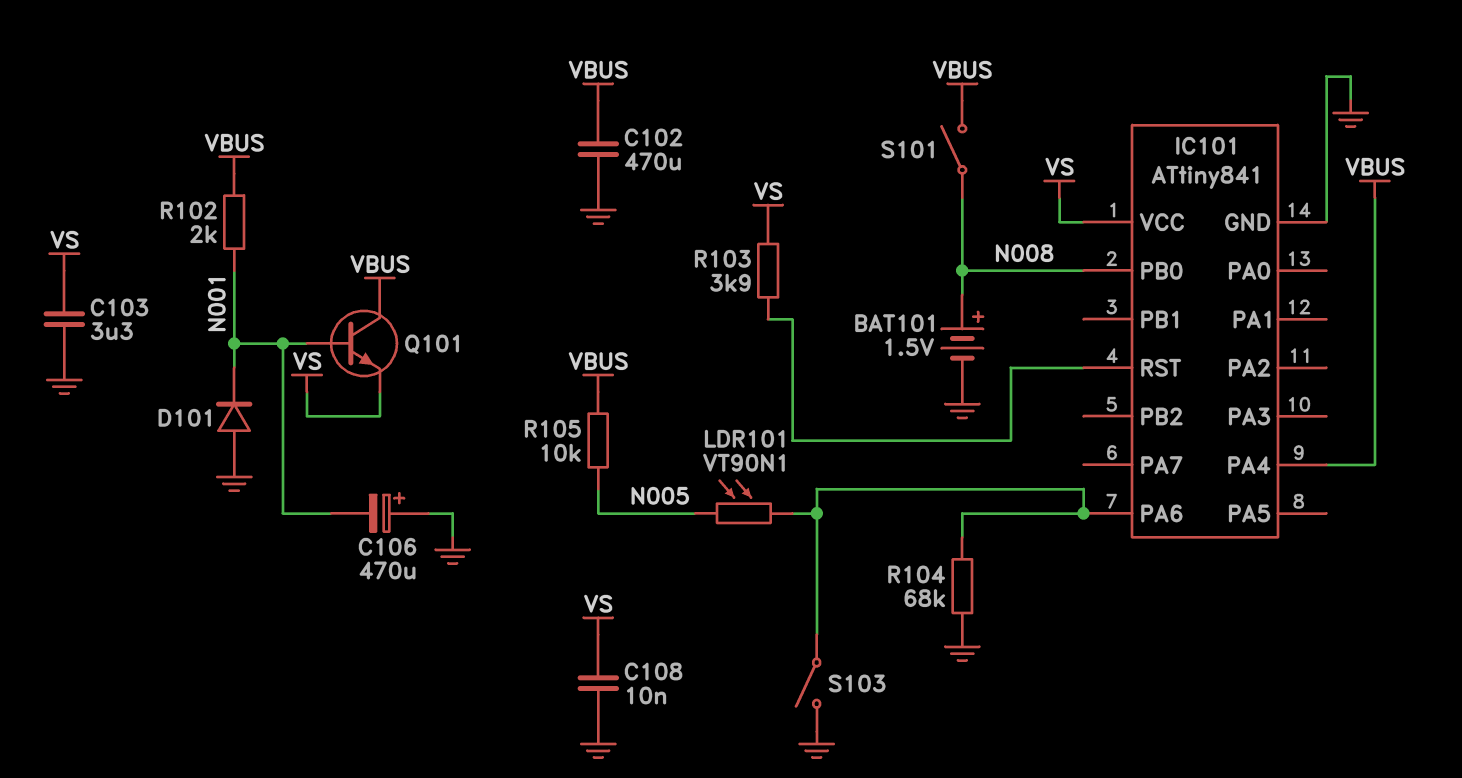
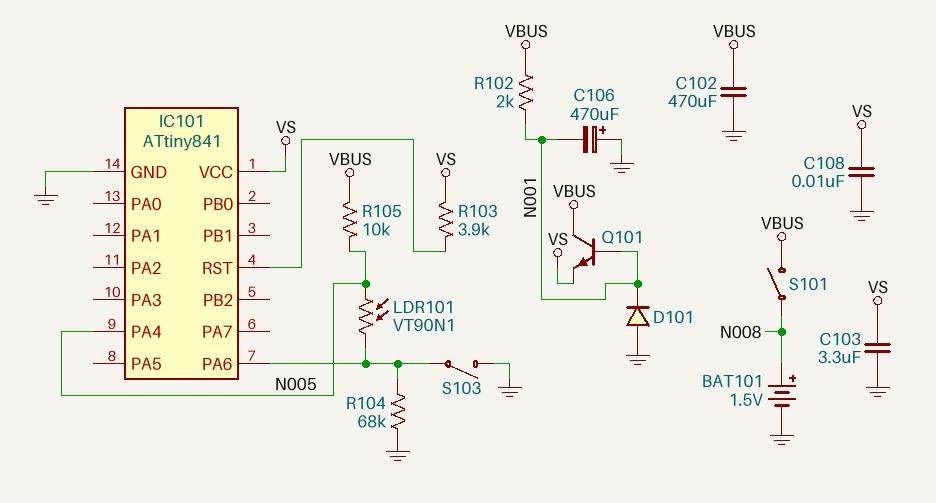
IC101 pin PA4: VBUS -> N005
IC101 pin PB0: N008 -> none

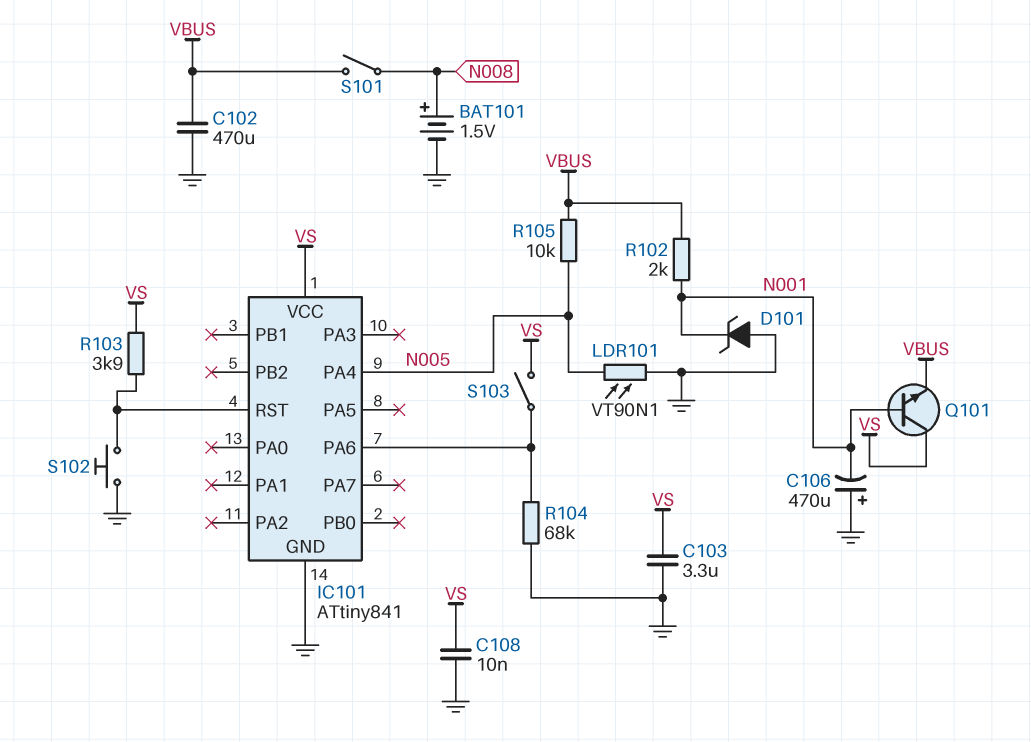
D101: diode (A GND, K N001) -> zener (A GND, K N001)
LDR101: VT90N1 (IC101/PA6, N005) -> VT90N1 (GND, N005)
Q101: NPN (B N001, C VBUS, E VS) -> NPN (B N001, C VS, E VBUS)
S102: none -> button (GND, IC101/RST)
S103: switch (GND, IC101/PA6) -> switch (IC101/PA6, VS)

